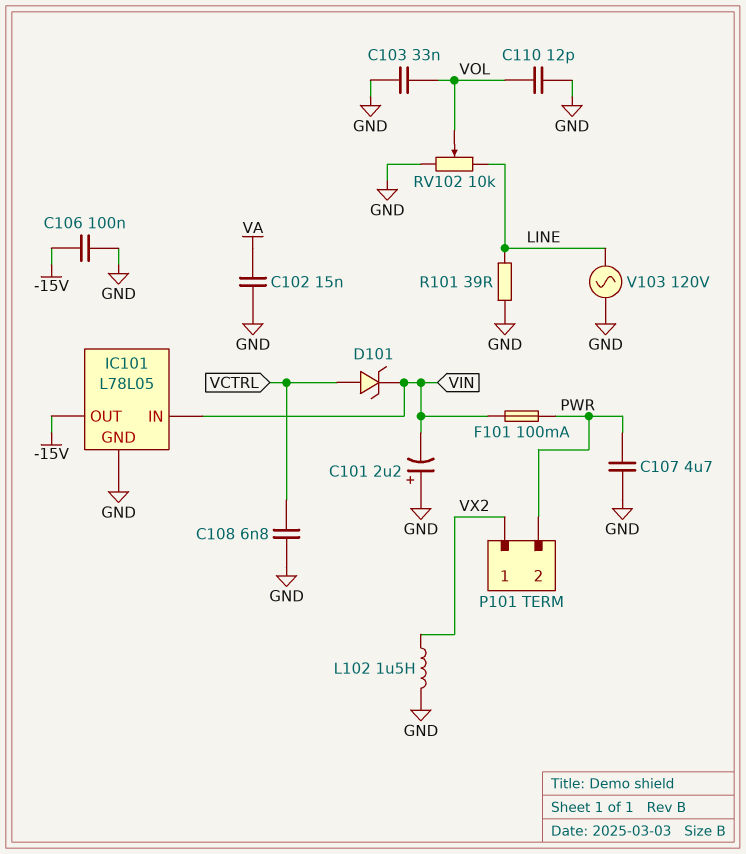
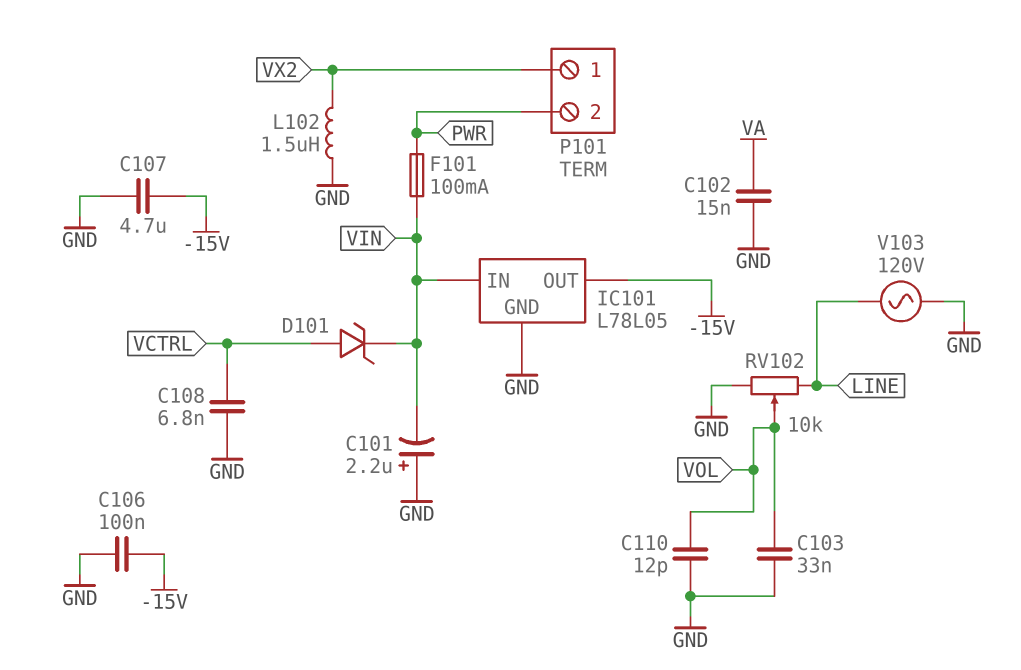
C107: 4.7uF (GND, PWR) -> 4.7uF (-15V, GND)
R101: 39 (GND, LINE) -> none

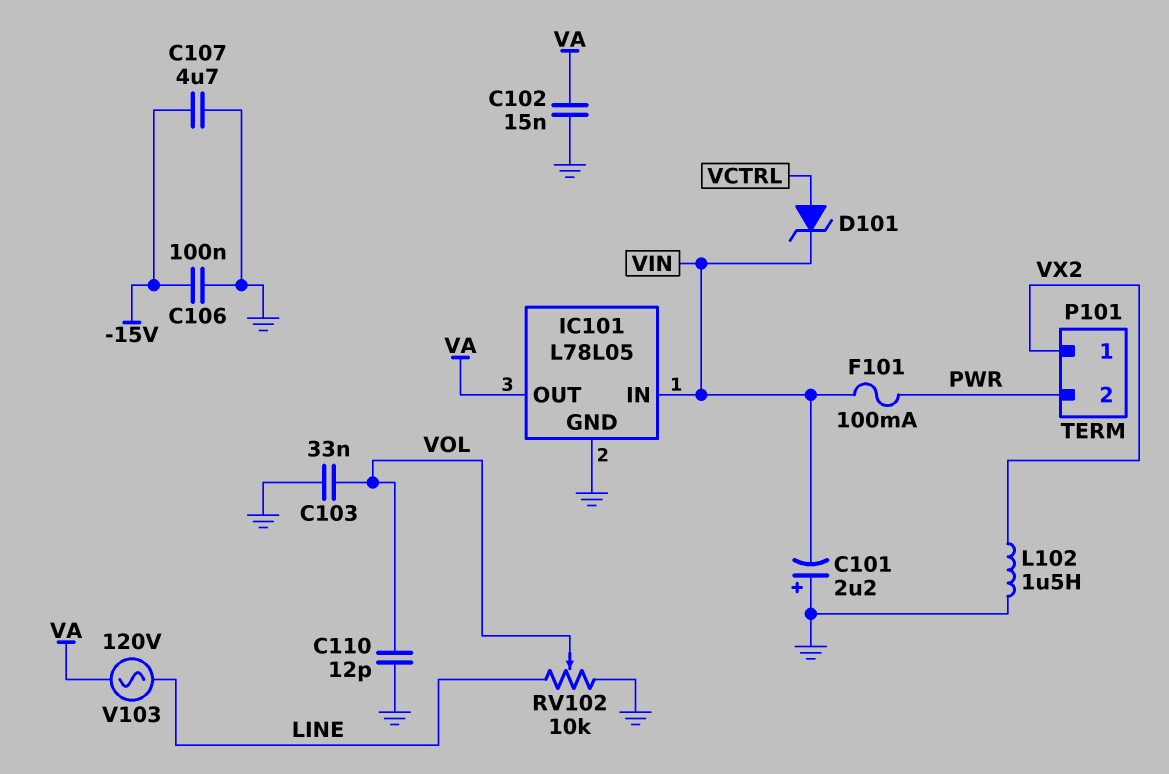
C108: 6.8nF (GND, VCTRL) -> none
IC101 pin OUT: -15V -> VA
V103: AC 120V (GND, LINE) -> AC 120V (LINE, VA)

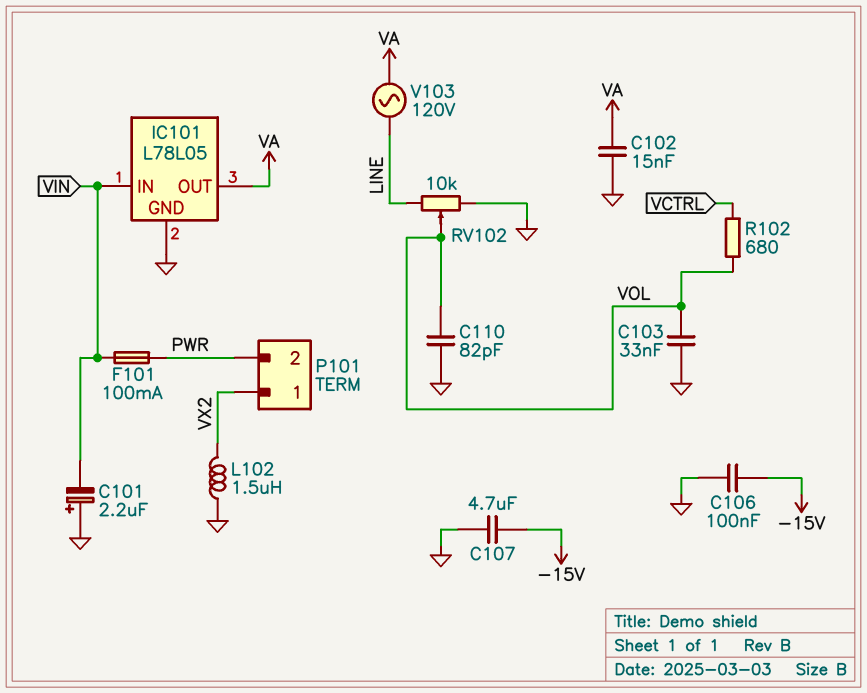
C110: 12pF (GND, VOL) -> 82pF (GND, VOL)
D101: zener (A VCTRL, K VIN) -> none
R102: none -> 680 (VCTRL, VOL)

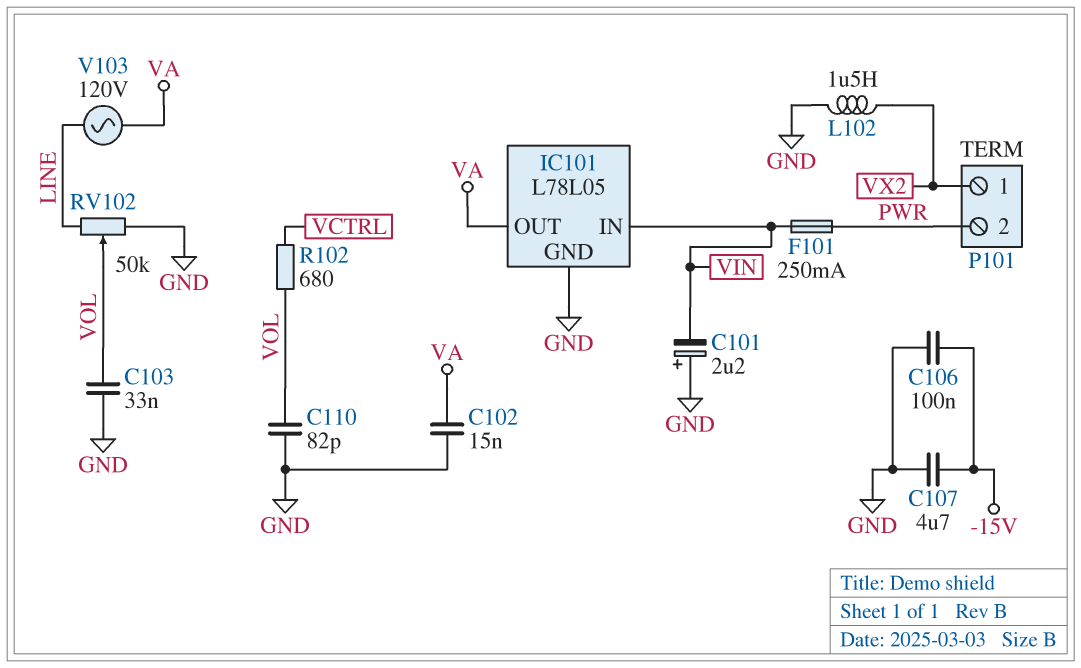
F101: 100mA (PWR, VIN) -> 250mA (PWR, VIN)
RV102: 10k (GND, LINE, wiper VOL) -> 50k (GND, LINE, wiper VOL)

